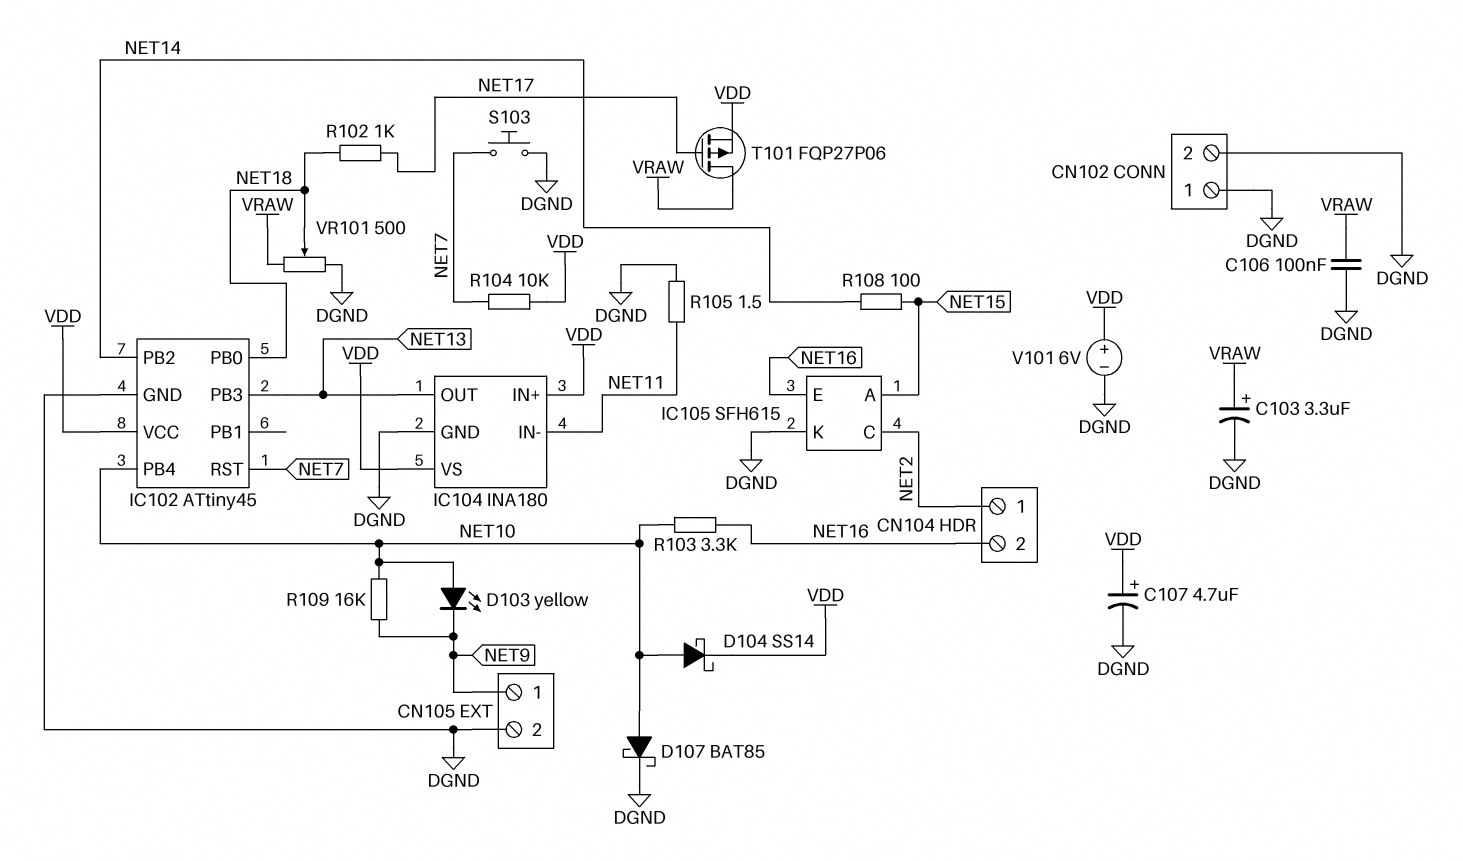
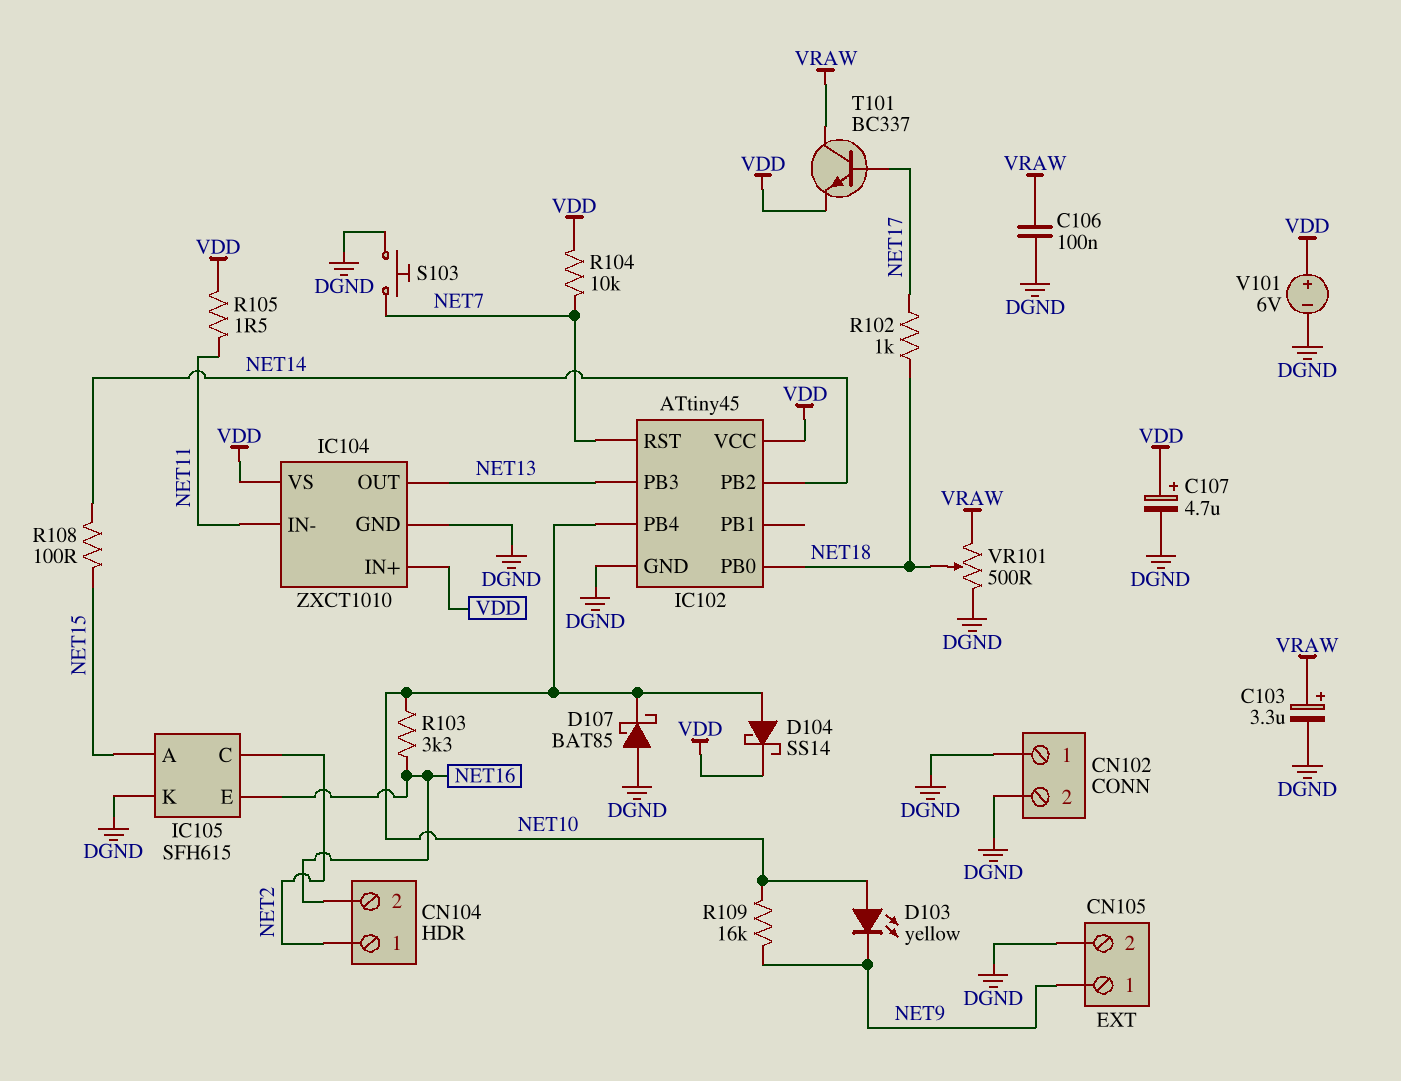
D107: schottky BAT85 (A NET10, K DGND) -> schottky BAT85 (A DGND, K NET10)
IC104: INA180 -> ZXCT1010
R105: 1.5 (DGND, NET11) -> 1.5 (NET11, VDD)
T101: PMOS FQP27P06 (G NET17, D VRAW, S VDD) -> NPN BC337 (B NET17, C VRAW, E VDD)

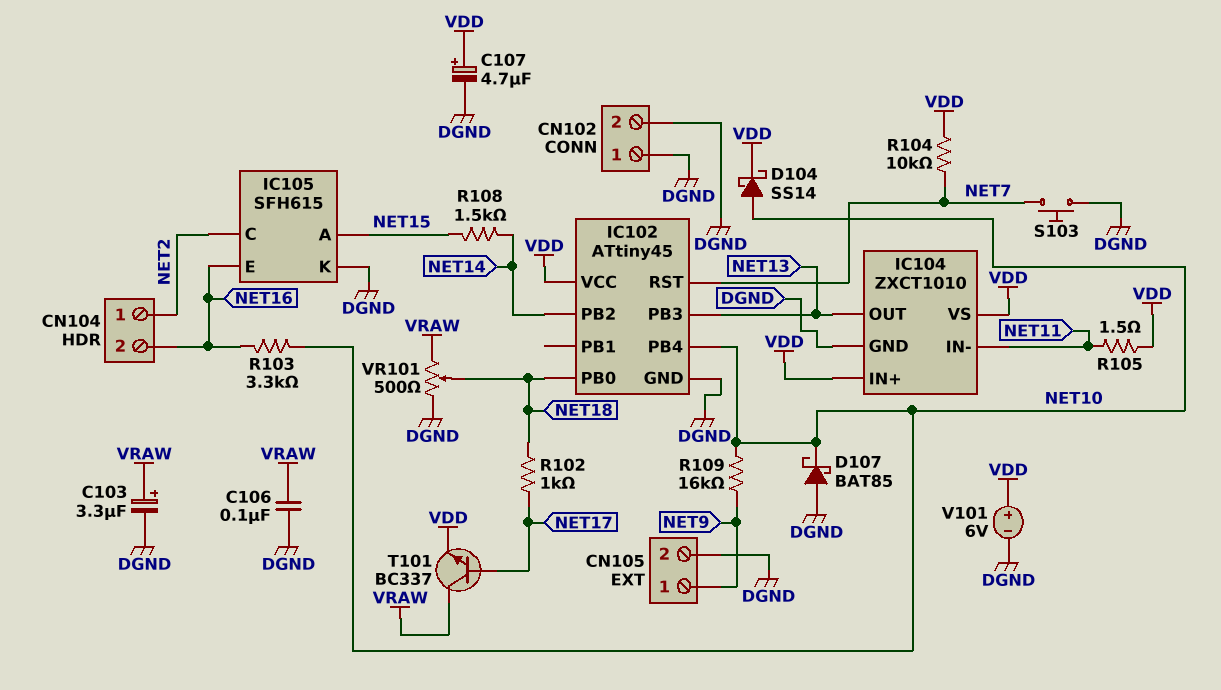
D103: LED yellow (A NET10, K NET9) -> none
R108: 100 (NET14, NET15) -> 1.5k (NET14, NET15)

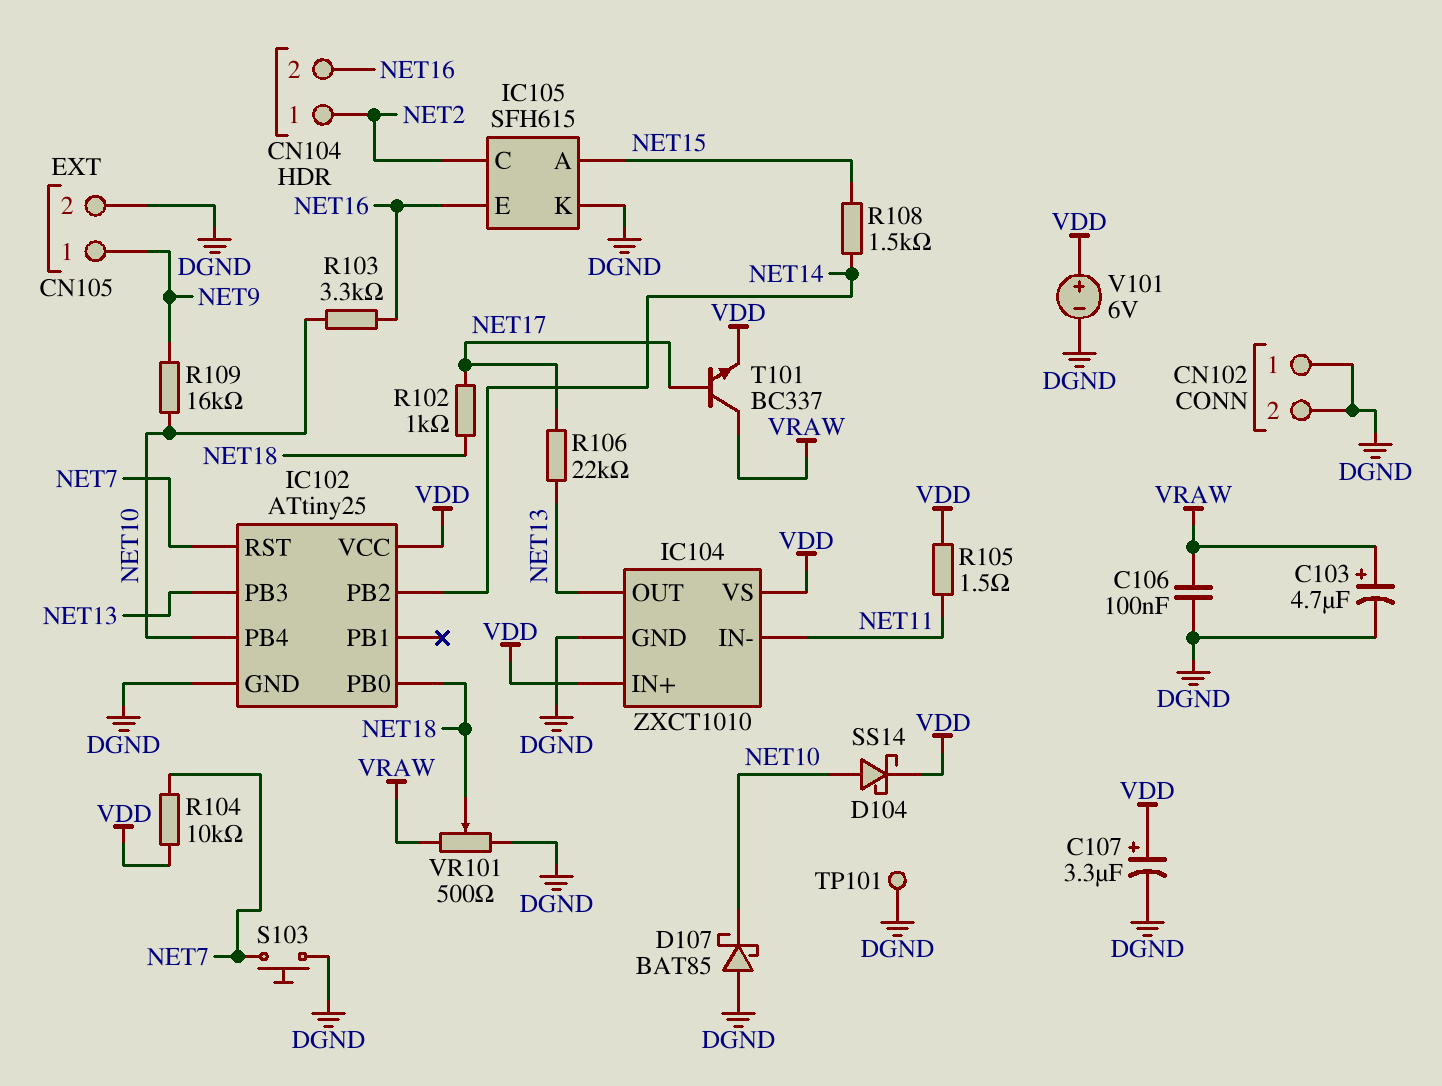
C103: 3.3uF (plus VRAW, minus DGND) -> 4.7uF (plus VRAW, minus DGND)
C107: 4.7uF (plus VDD, minus DGND) -> 3.3uF (plus VDD, minus DGND)
IC102: ATtiny45 -> ATtiny25
R106: none -> 22k (NET13, NET17)
TP101: none -> test point (DGND)

